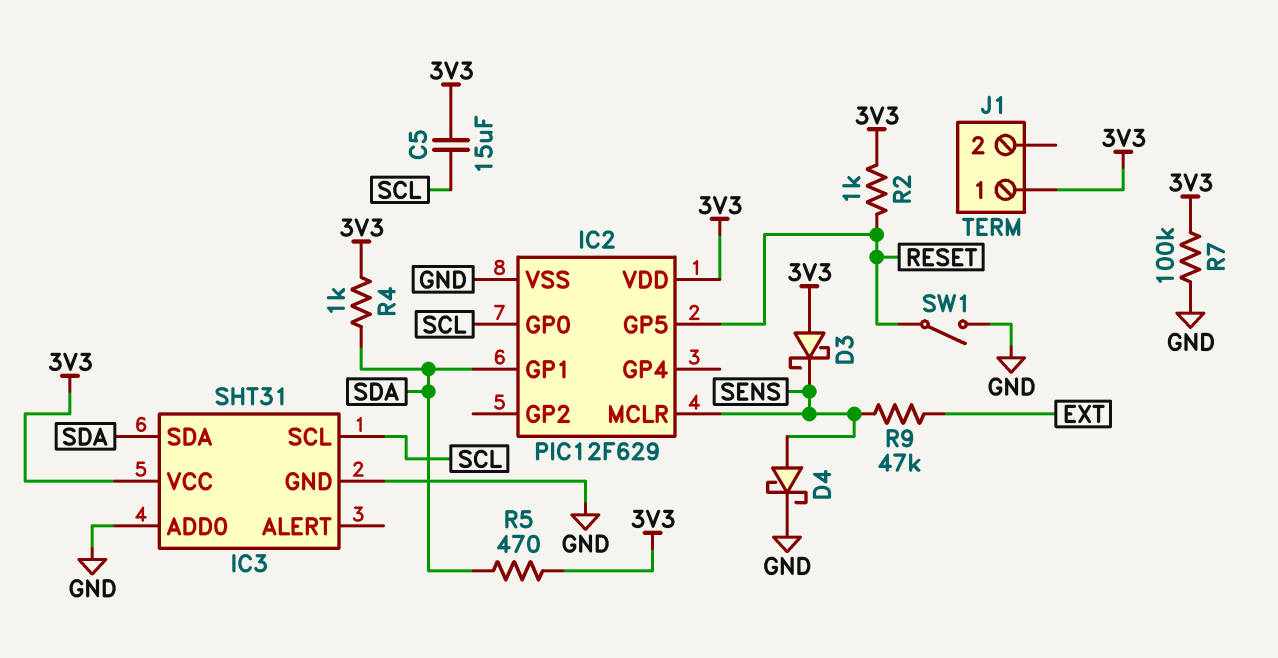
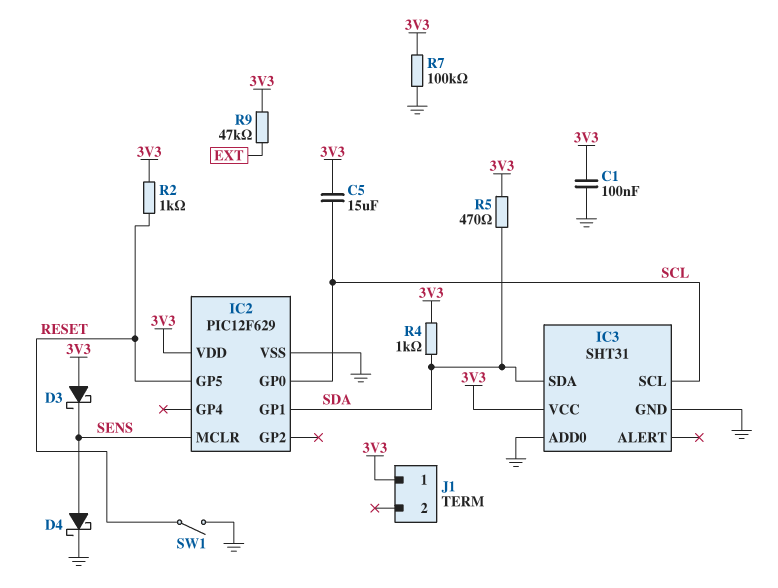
C1: none -> 100nF (3V3, GND)
R9: 47k (EXT, SENS) -> 47k (3V3, EXT)

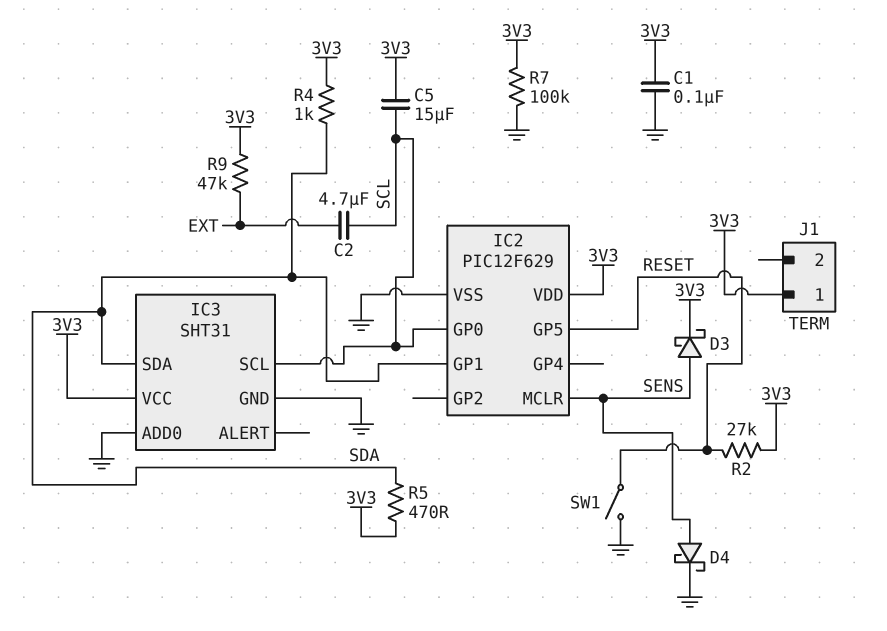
C2: none -> 4.7uF (EXT, SCL)
D3: schottky (A 3V3, K SENS) -> schottky (A SENS, K 3V3)
R2: 1k (3V3, RESET) -> 27k (3V3, RESET)

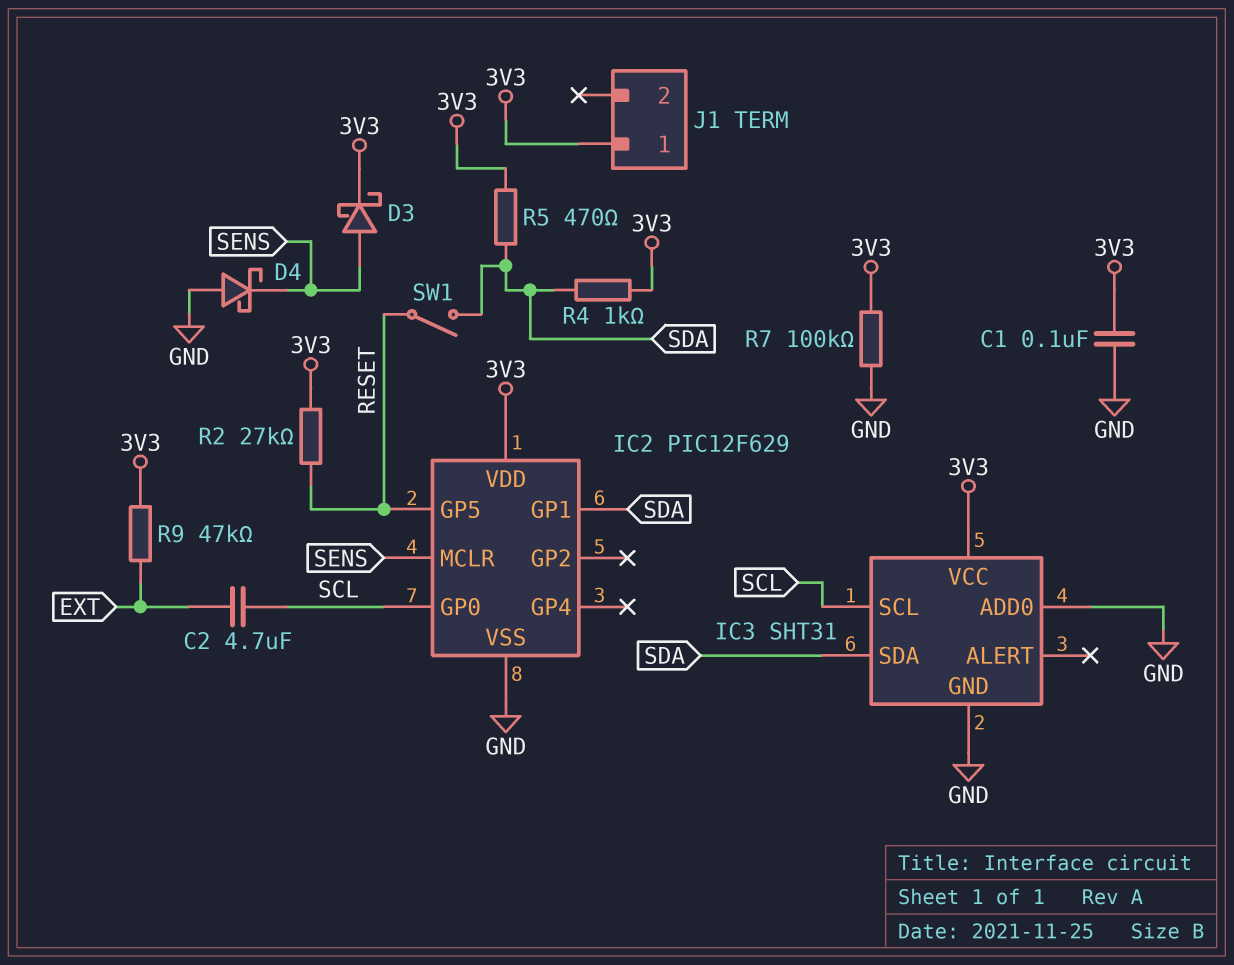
C5: 15uF (3V3, SCL) -> none
D4: schottky (A SENS, K GND) -> schottky (A GND, K SENS)
SW1: switch (GND, RESET) -> switch (RESET, SDA)

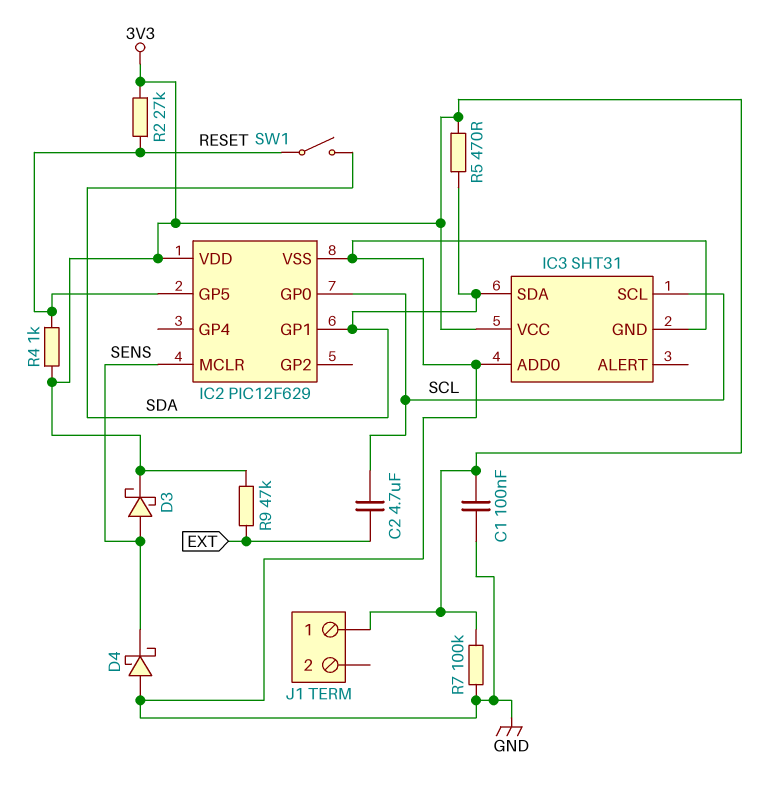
R4: 1k (3V3, SDA) -> 1k (3V3, RESET)

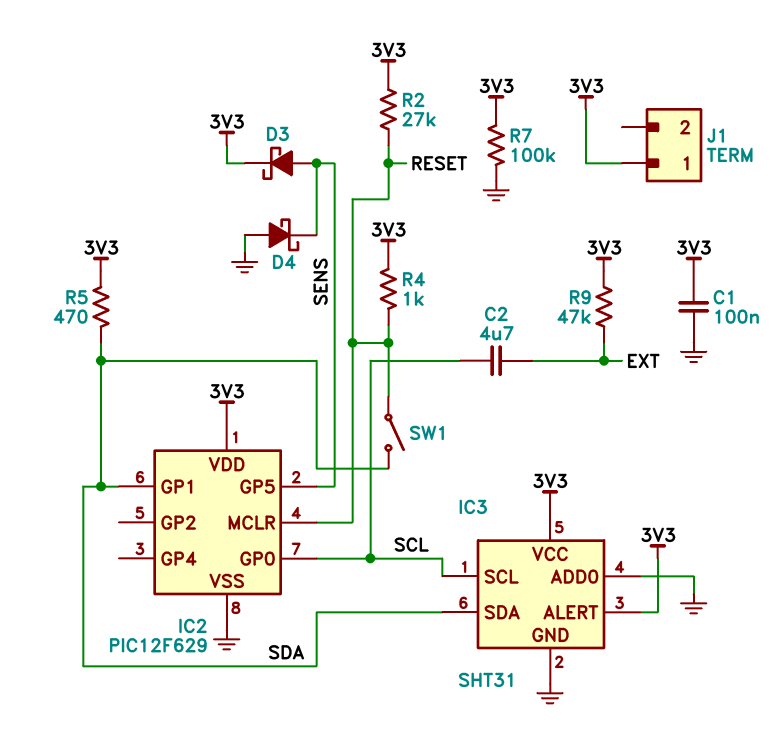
IC2 pin GP5: RESET -> SENS
IC2 pin MCLR: SENS -> RESET
IC3 pin ALERT: none -> 3V3

